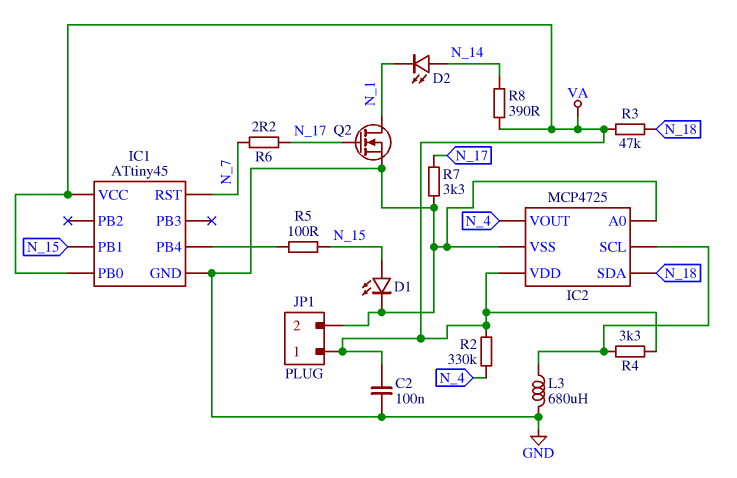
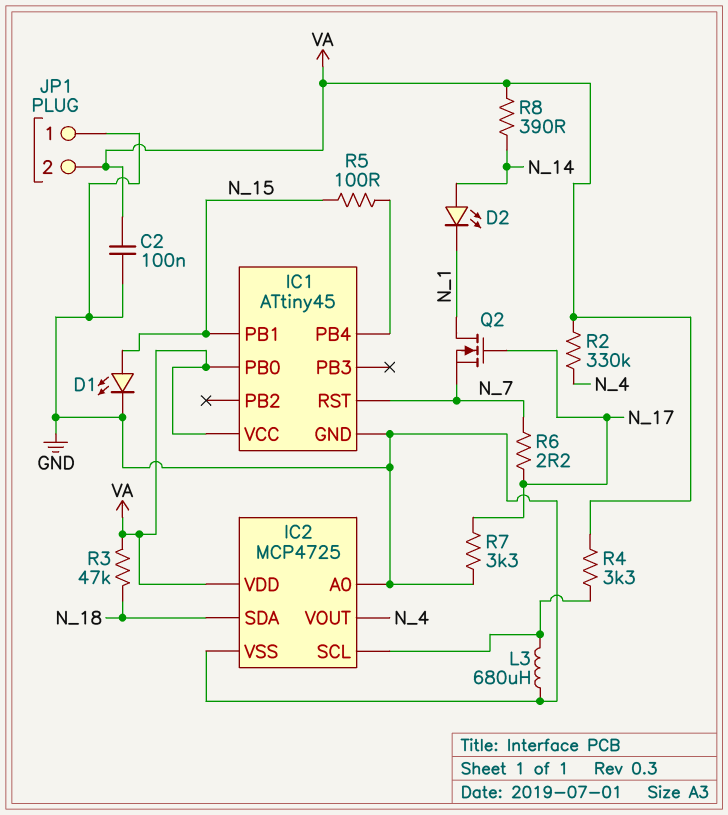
JP1 pin 1: VA -> GND
JP1 pin 2: GND -> VA
Q2: NMOS (G N_17, D N_1, S GND) -> NMOS (G N_17, D N_1, S N_7)

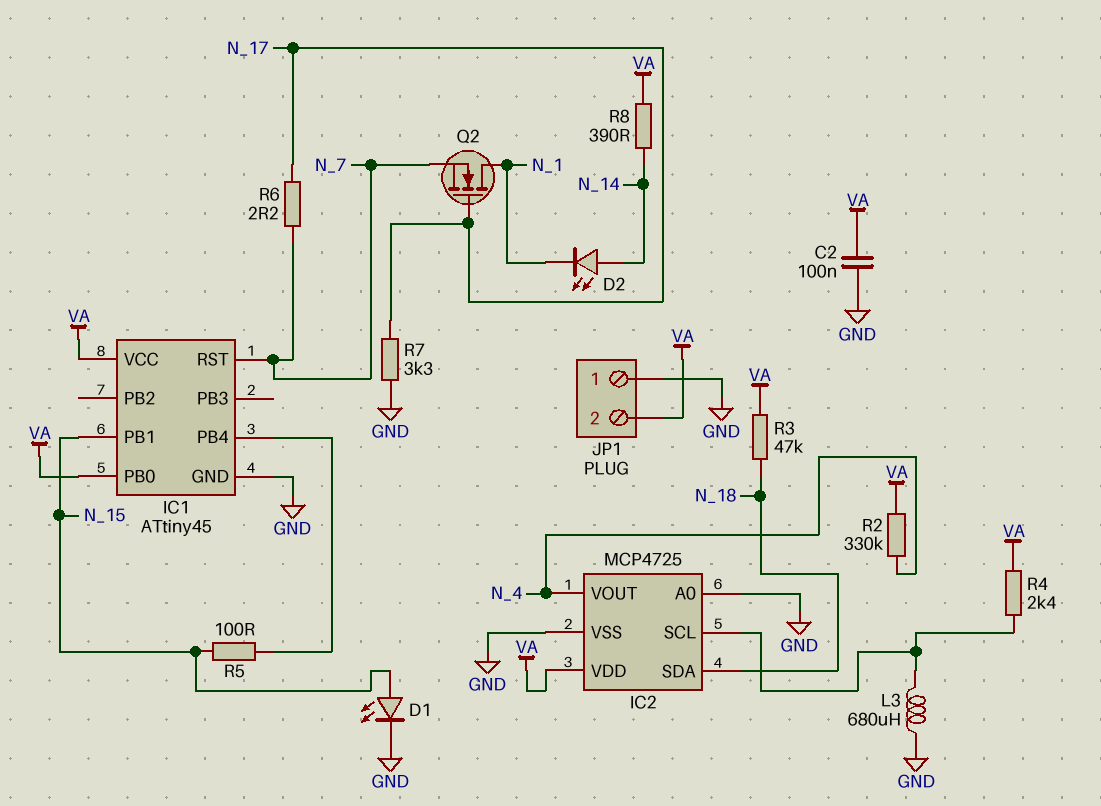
R4: 3.3k (IC2/SCL, VA) -> 2.4k (IC2/SCL, VA)

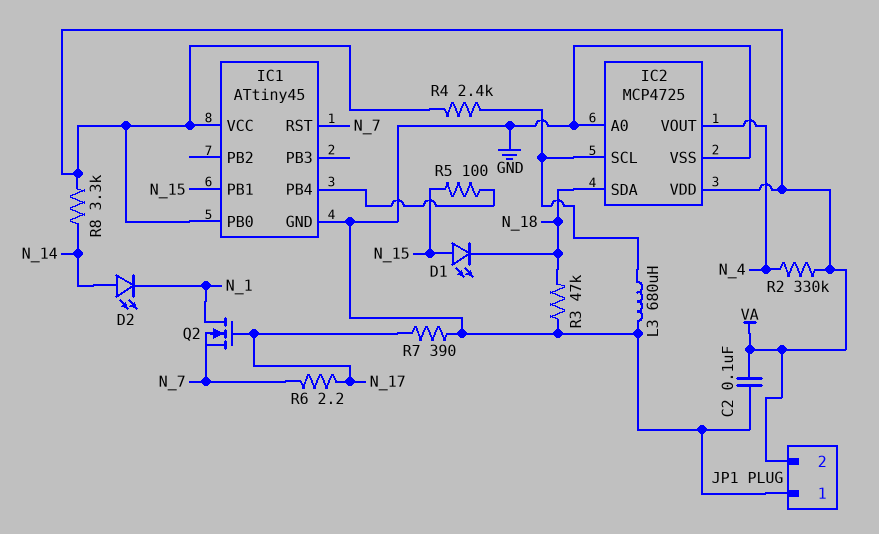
D1: LED (A N_15, K GND) -> LED (A N_15, K N_18)
R3: 47k (N_18, VA) -> 47k (GND, N_18)
R7: 3.3k (GND, N_17) -> 390 (GND, N_17)
R8: 390 (N_14, VA) -> 3.3k (N_14, VA)

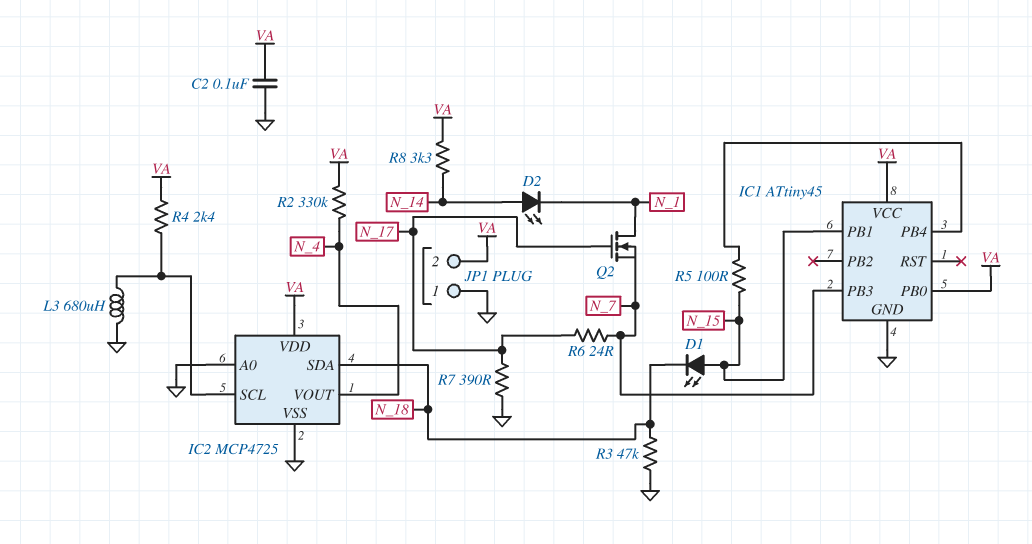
IC1 pin PB3: none -> N_7
IC1 pin RST: N_7 -> none
R6: 2.2 (N_7, N_17) -> 24 (N_7, N_17)

